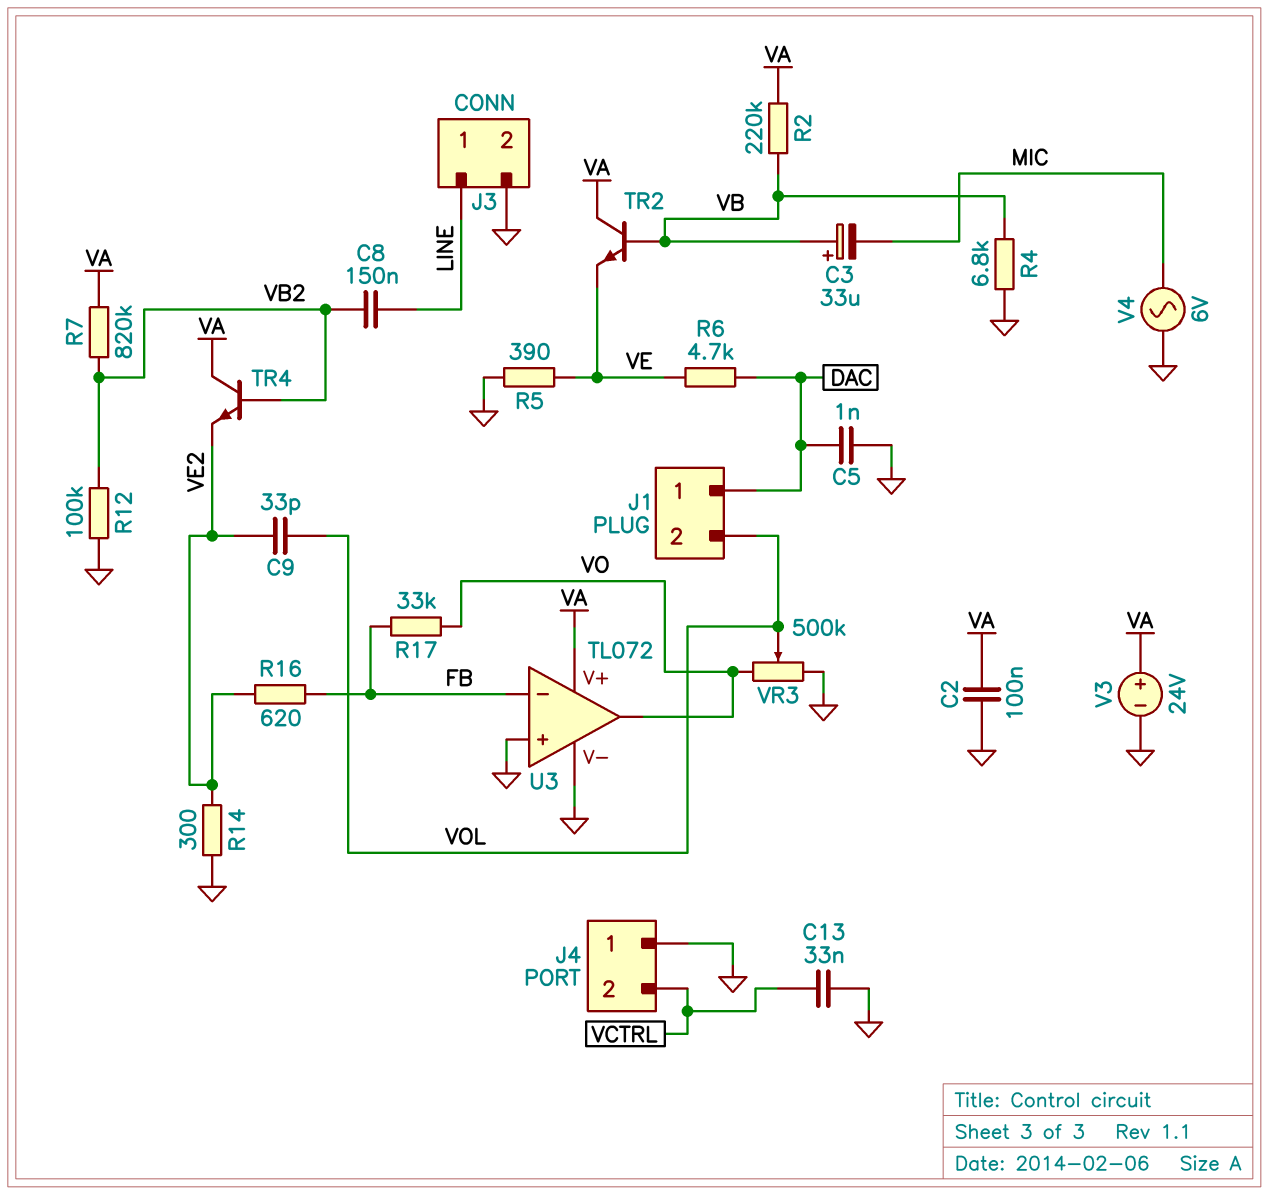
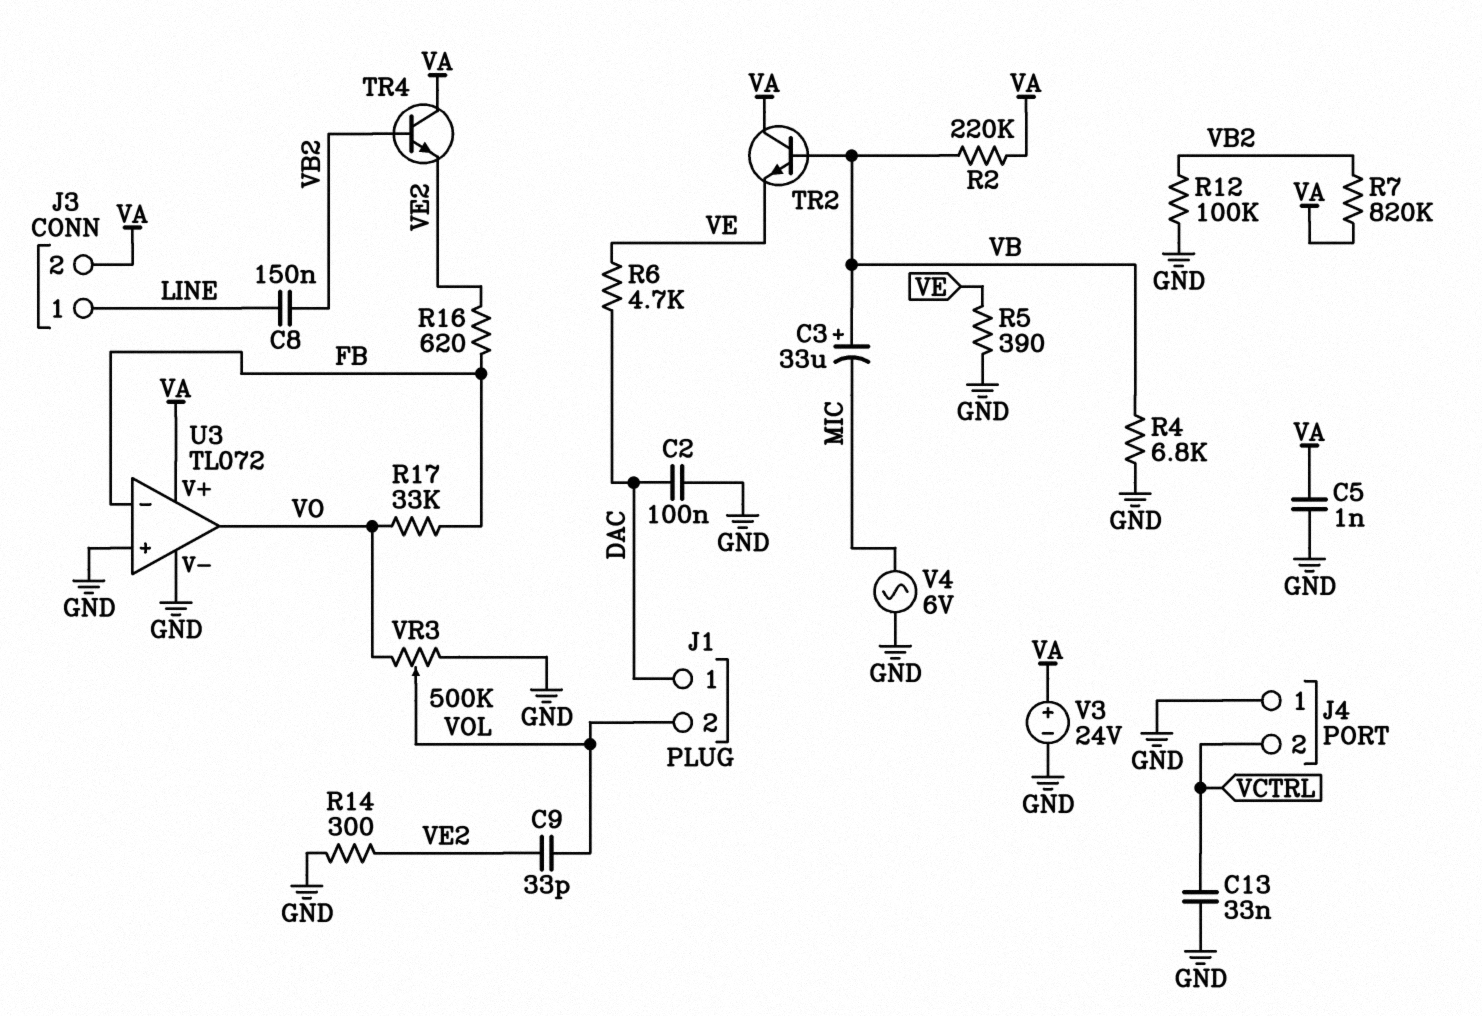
C2: 100nF (GND, VA) -> 100nF (DAC, GND)
C5: 1nF (DAC, GND) -> 1nF (GND, VA)
J3 pin 2: GND -> VA

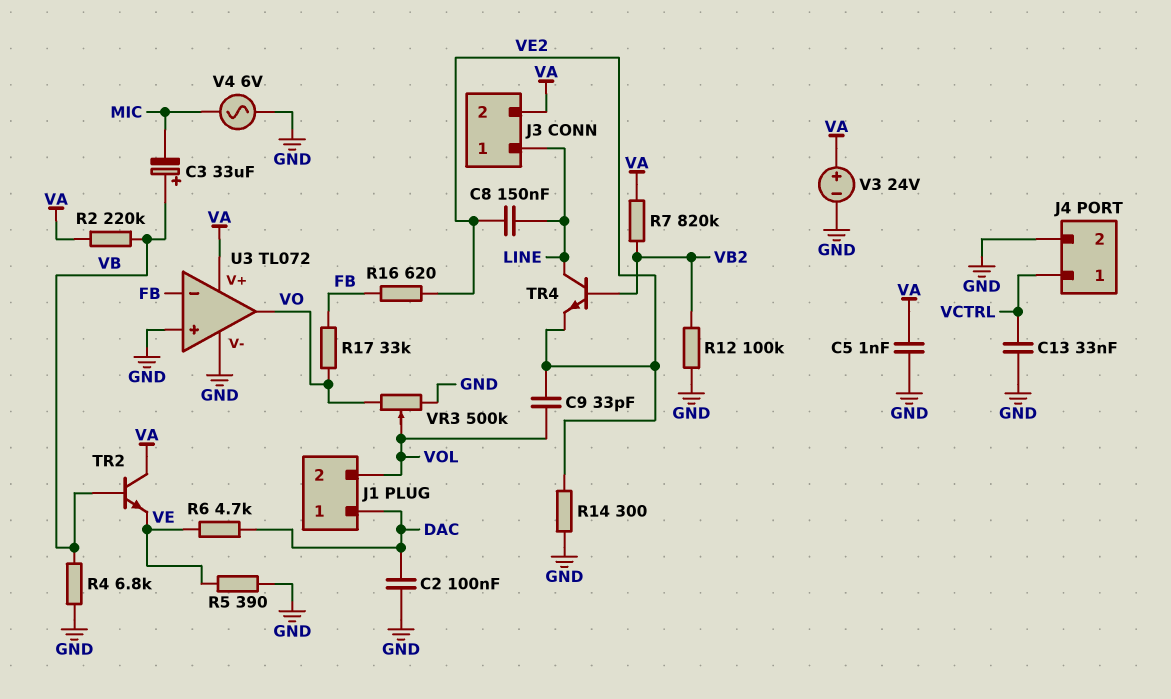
C8: 150nF (LINE, VB2) -> 150nF (LINE, VE2)
J4 pin 1: GND -> VCTRL
J4 pin 2: VCTRL -> GND
TR4: NPN (B VB2, C VA, E VE2) -> NPN (B VB2, C LINE, E VE2)

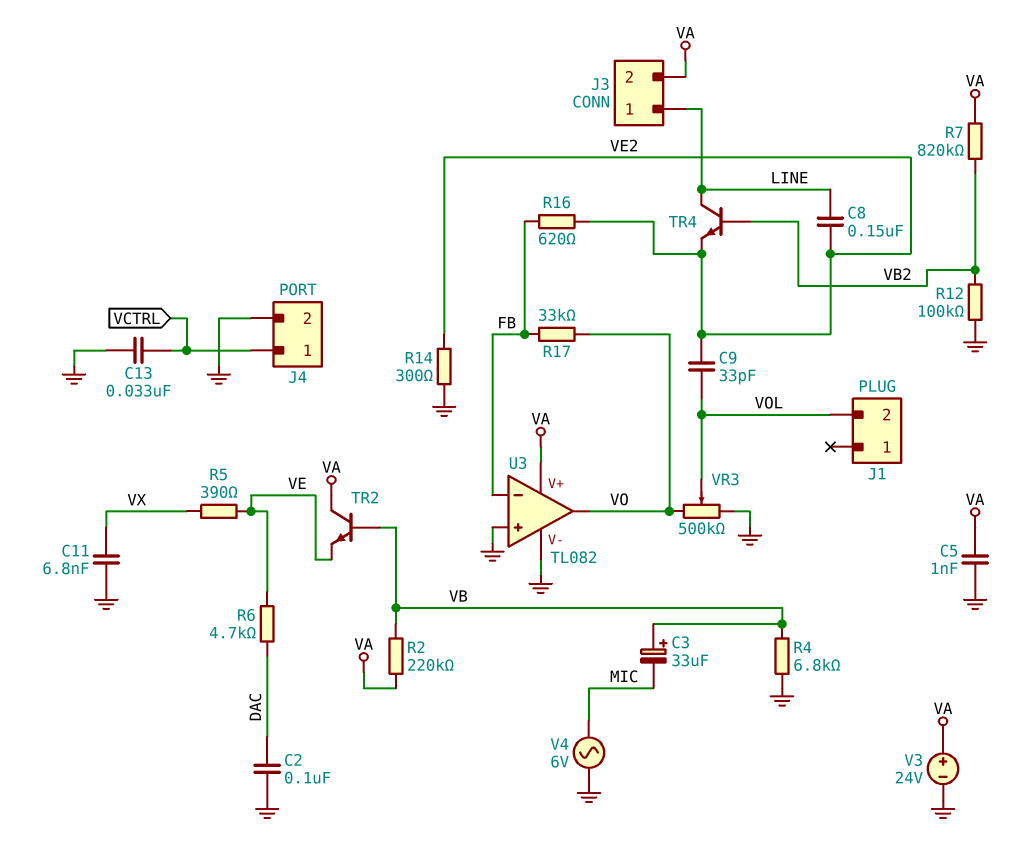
C11: none -> 6.8nF (GND, VX)
J1 pin 1: DAC -> none
R5: 390 (GND, VE) -> 390 (VE, VX)
U3: TL072 -> TL082

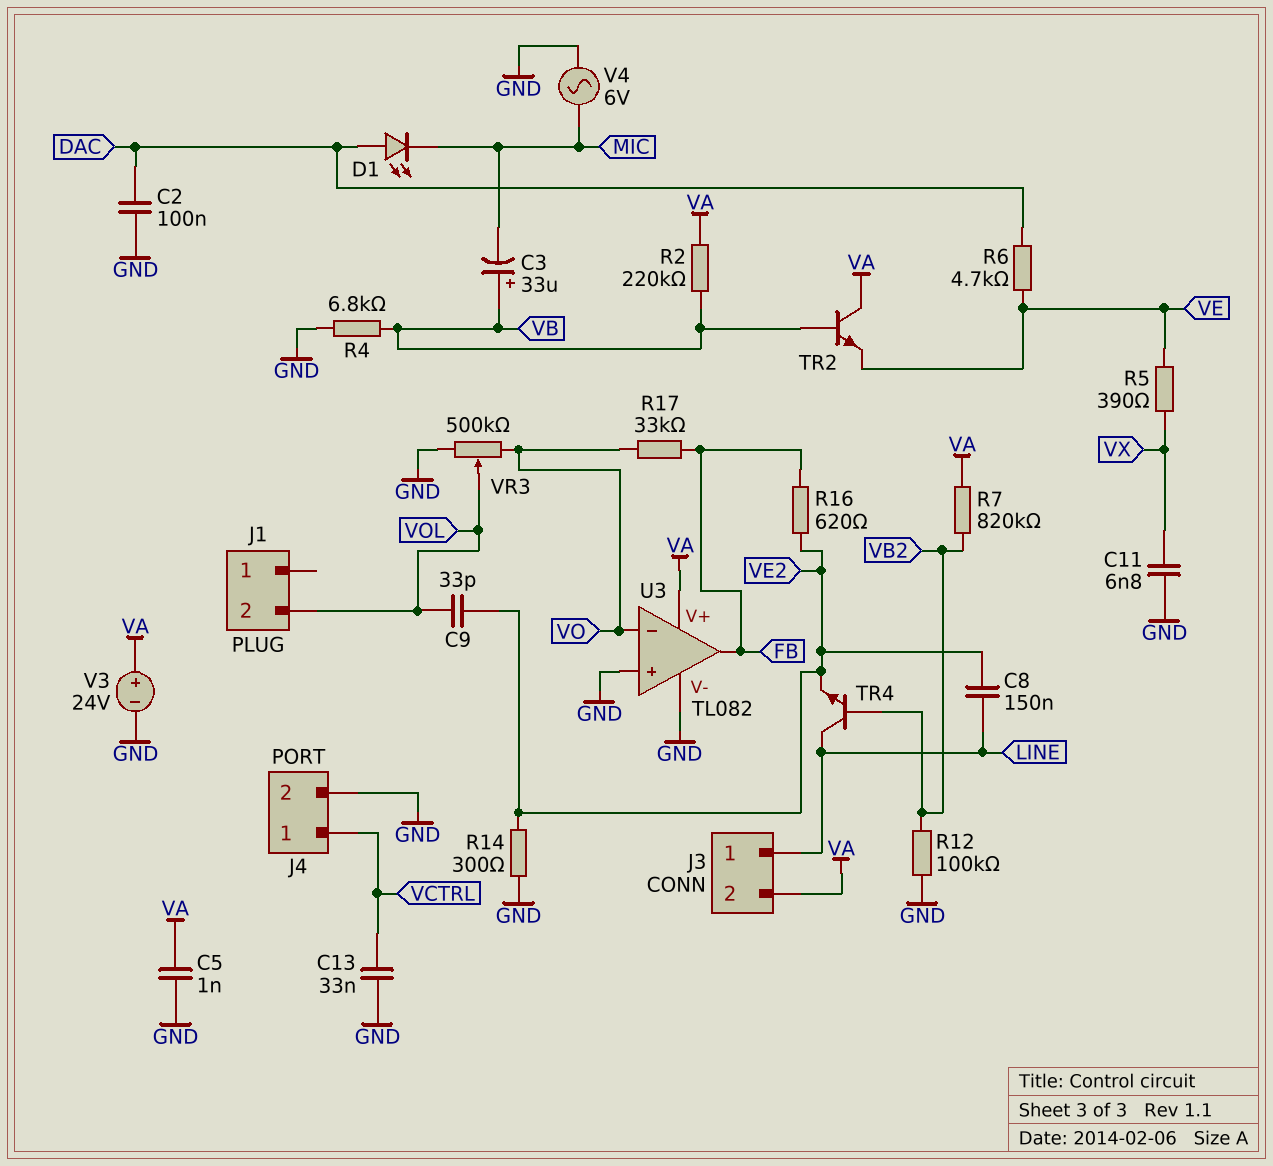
D1: none -> LED (A DAC, K MIC)
U3 pin in-: FB -> VO
U3 pin out: VO -> FB

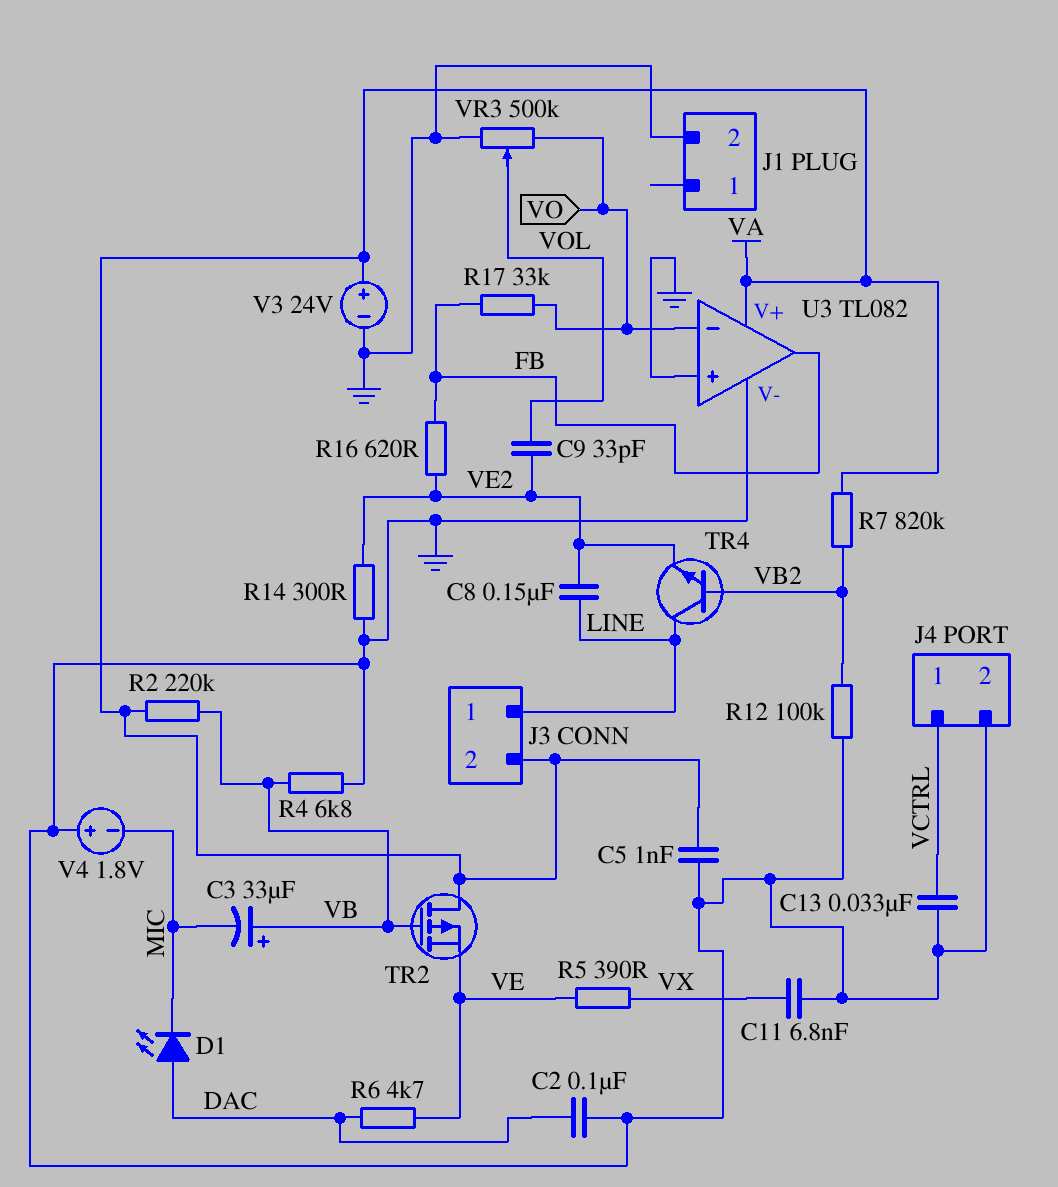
J1 pin 2: VOL -> GND
TR2: NPN (B VB, C VA, E VE) -> PMOS (G VB, D VA, S VE)
V4: AC 6V (GND, MIC) -> 1.8V (plus GND, minus MIC)

